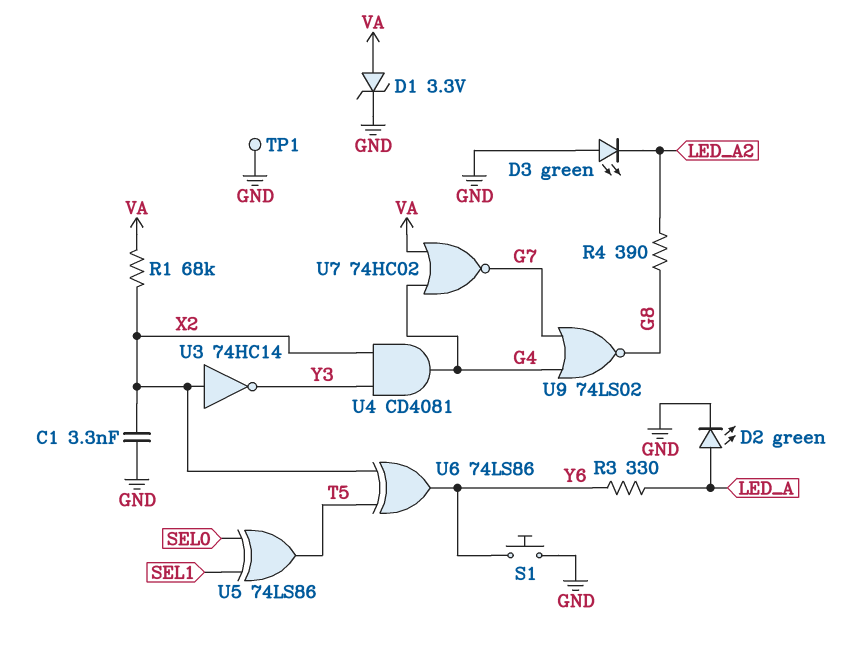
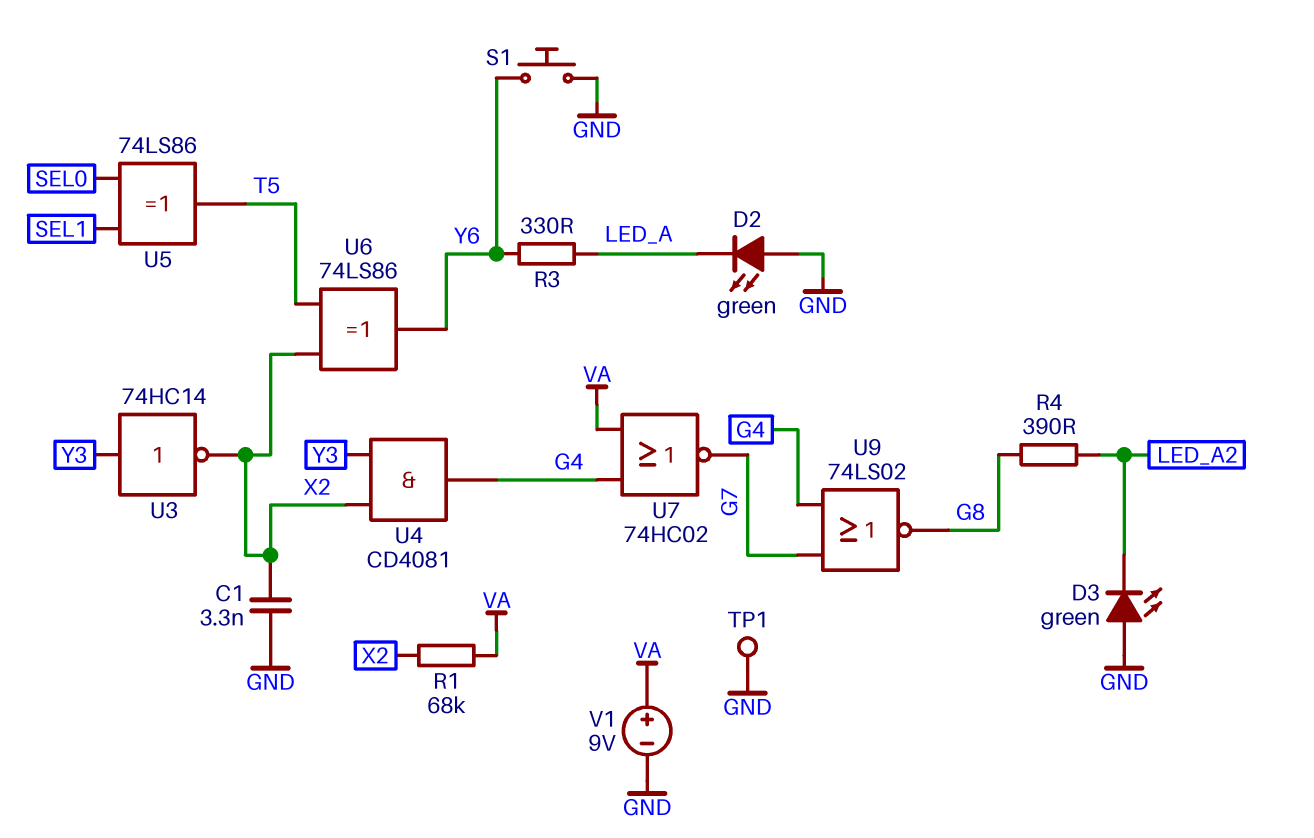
D1: zener 3.3V (A VA, K GND) -> none
D2: LED green (A LED_A, K GND) -> LED green (A GND, K LED_A)
U3: NOT 74HC14 (in X2, out Y3) -> NOT 74HC14 (in Y3, out X2)
V1: none -> 9V (plus VA, minus GND)

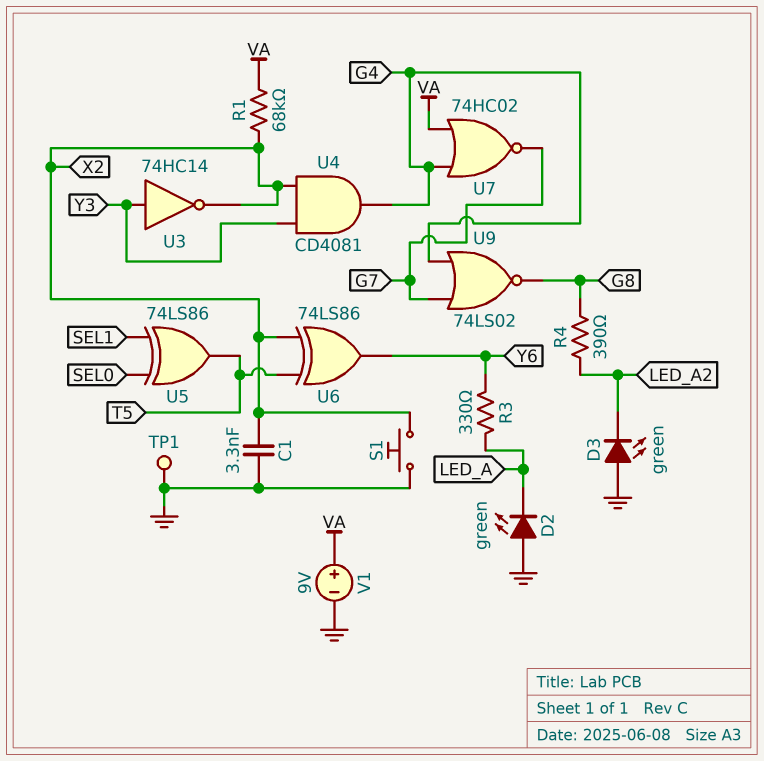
S1: button (GND, Y6) -> button (GND, X2)

